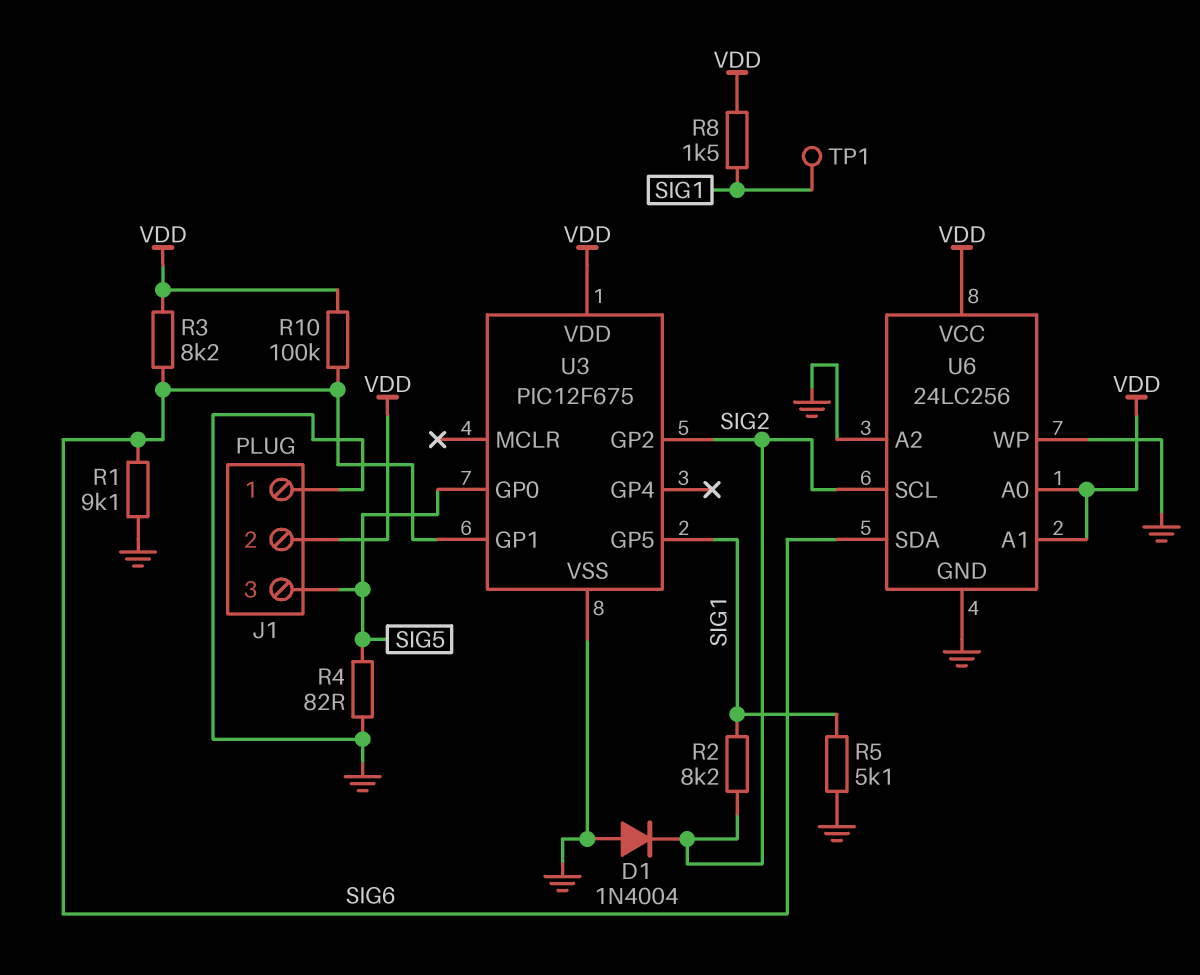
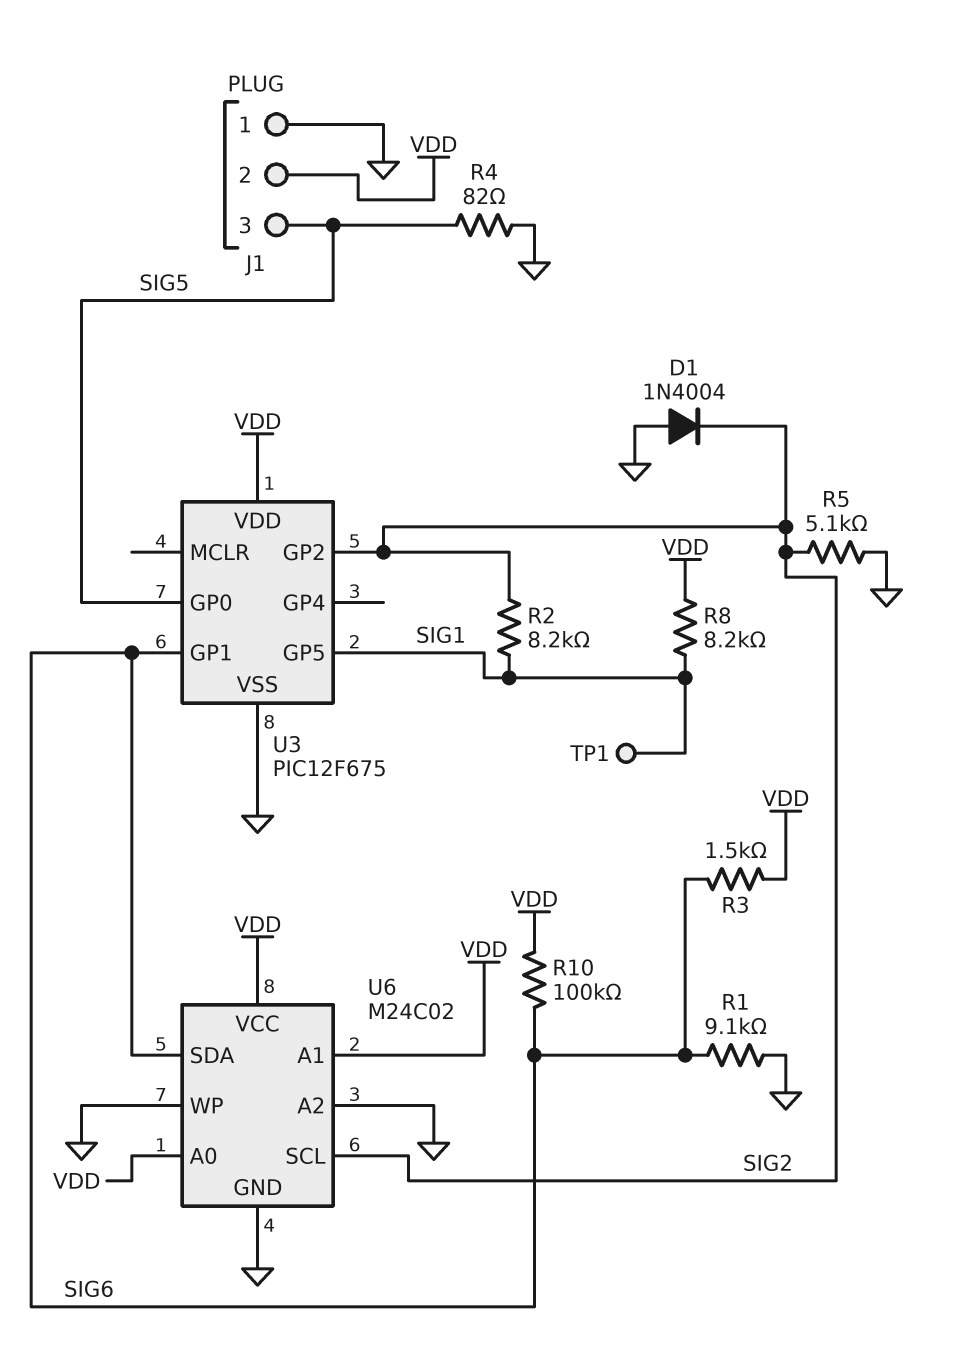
R3: 8.2k (SIG6, VDD) -> 1.5k (SIG6, VDD)
R5: 5.1k (GND, SIG1) -> 5.1k (GND, SIG2)
R8: 1.5k (SIG1, VDD) -> 8.2k (SIG1, VDD)
U6: 24LC256 -> M24C02

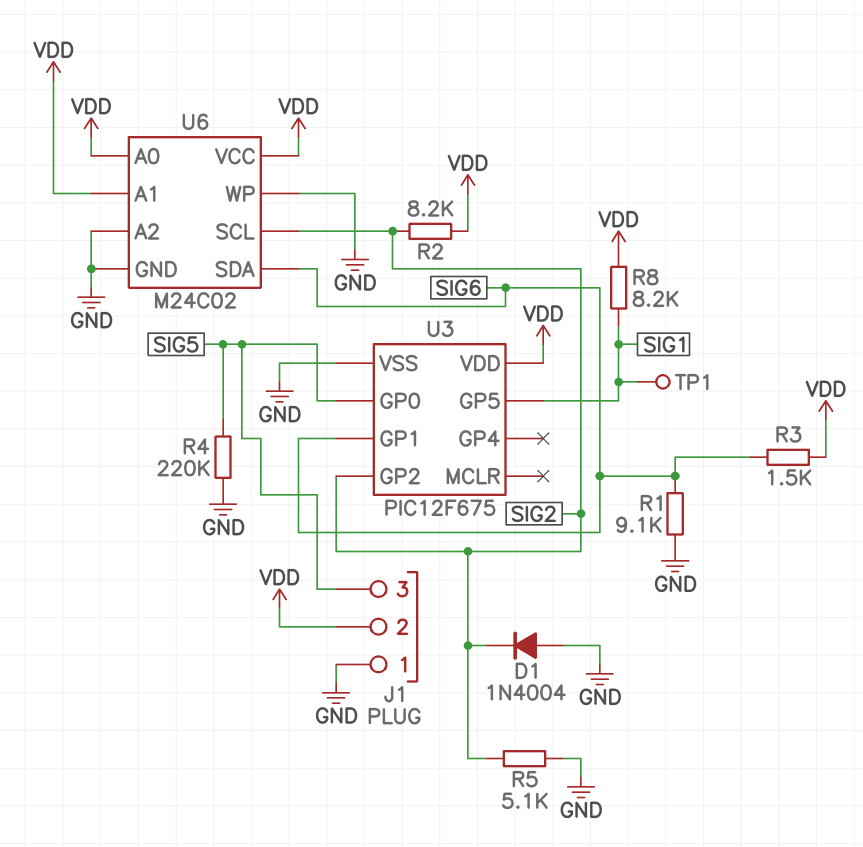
R2: 8.2k (SIG1, SIG2) -> 8.2k (SIG2, VDD)
R4: 82 (GND, SIG5) -> 220k (GND, SIG5)
R10: 100k (SIG6, VDD) -> none

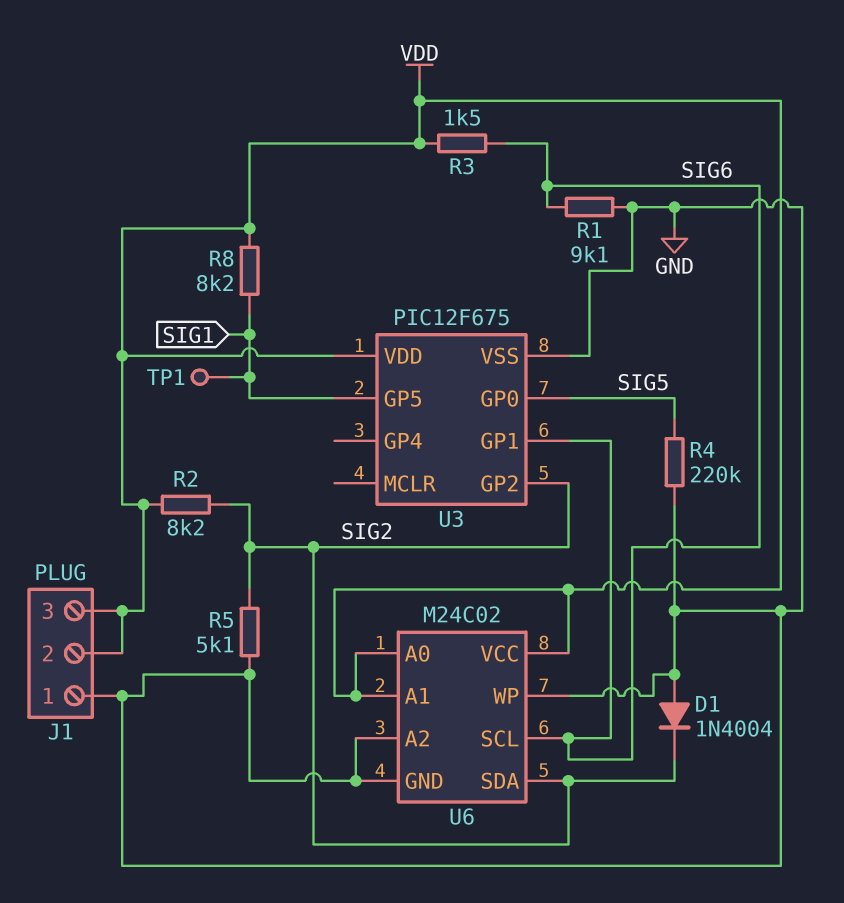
J1 pin 3: SIG5 -> VDD
U6 pin SCL: SIG2 -> SIG6
U6 pin SDA: SIG6 -> SIG2

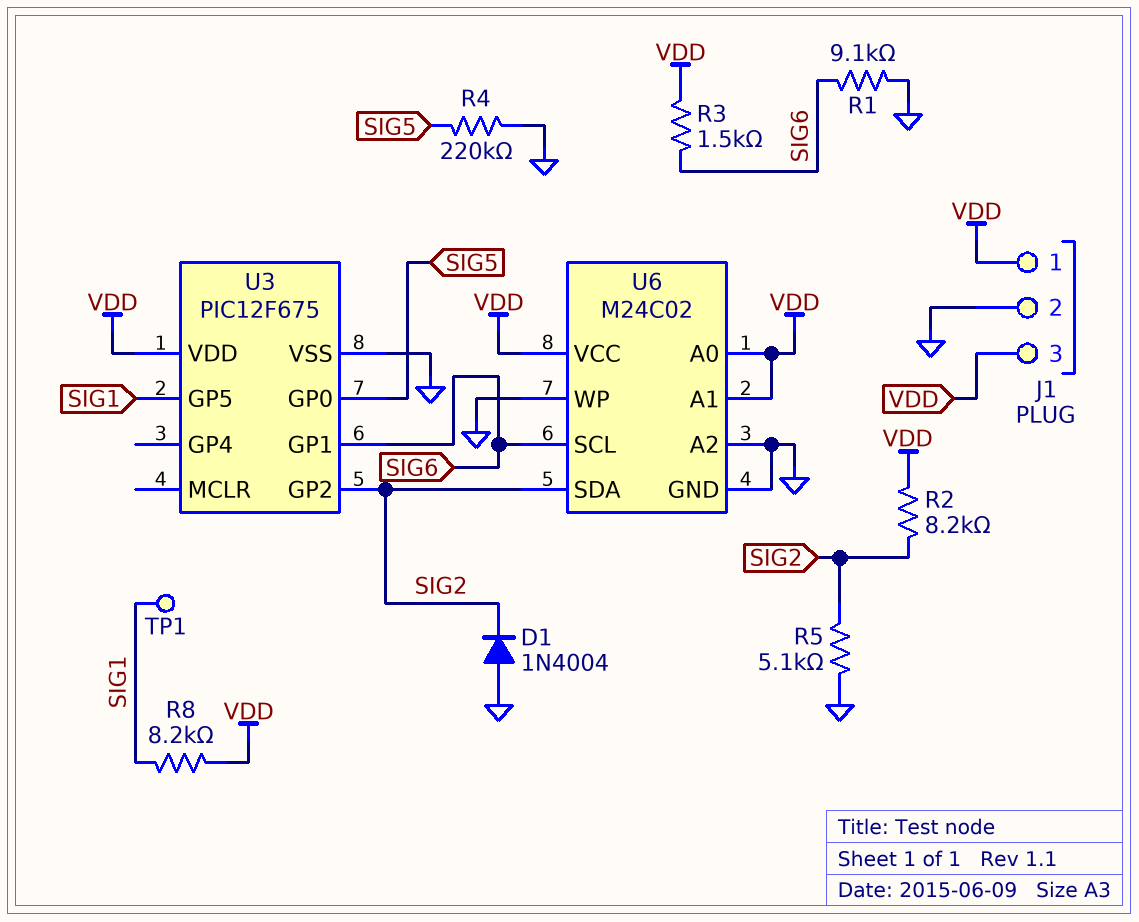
J1 pin 1: GND -> VDD
J1 pin 2: VDD -> GND

